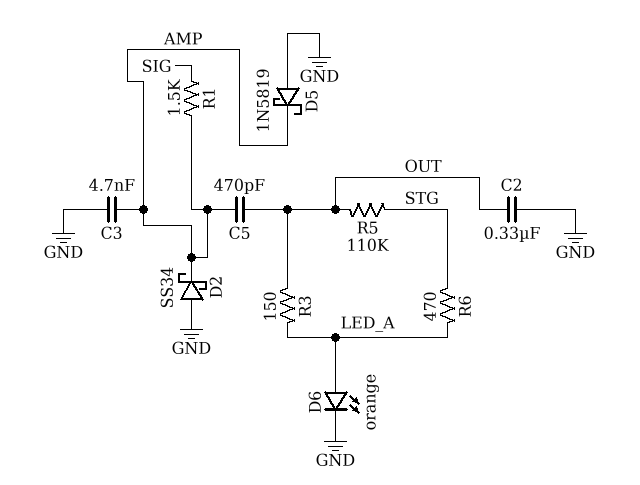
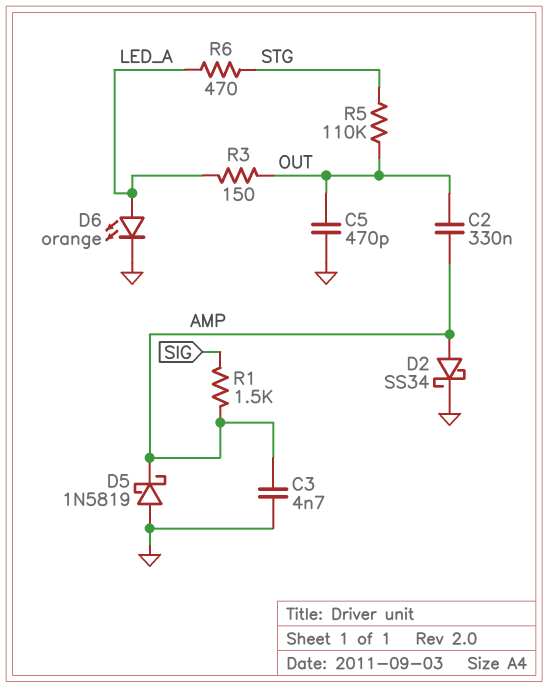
C2: 330nF (GND, OUT) -> 330nF (AMP, OUT)
C5: 470pF (AMP, OUT) -> 470pF (GND, OUT)
D2: schottky SS34 (A GND, K AMP) -> schottky SS34 (A AMP, K GND)

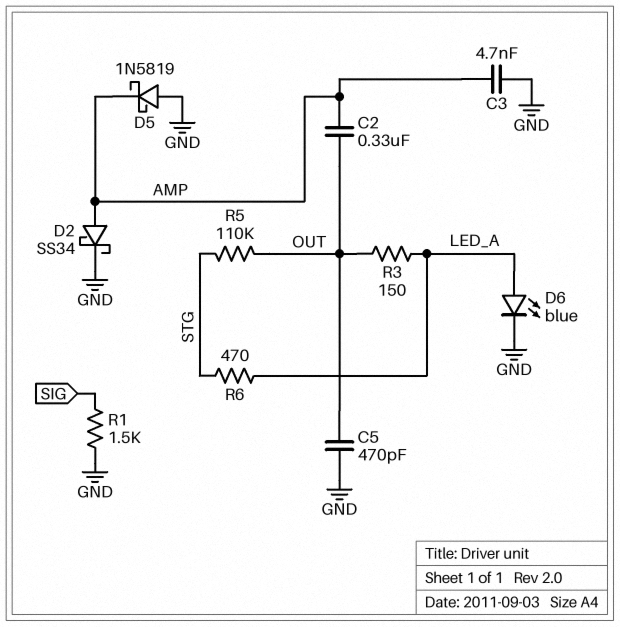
D6: LED orange (A LED_A, K GND) -> LED blue (A LED_A, K GND)
R1: 1.5k (AMP, SIG) -> 1.5k (GND, SIG)

